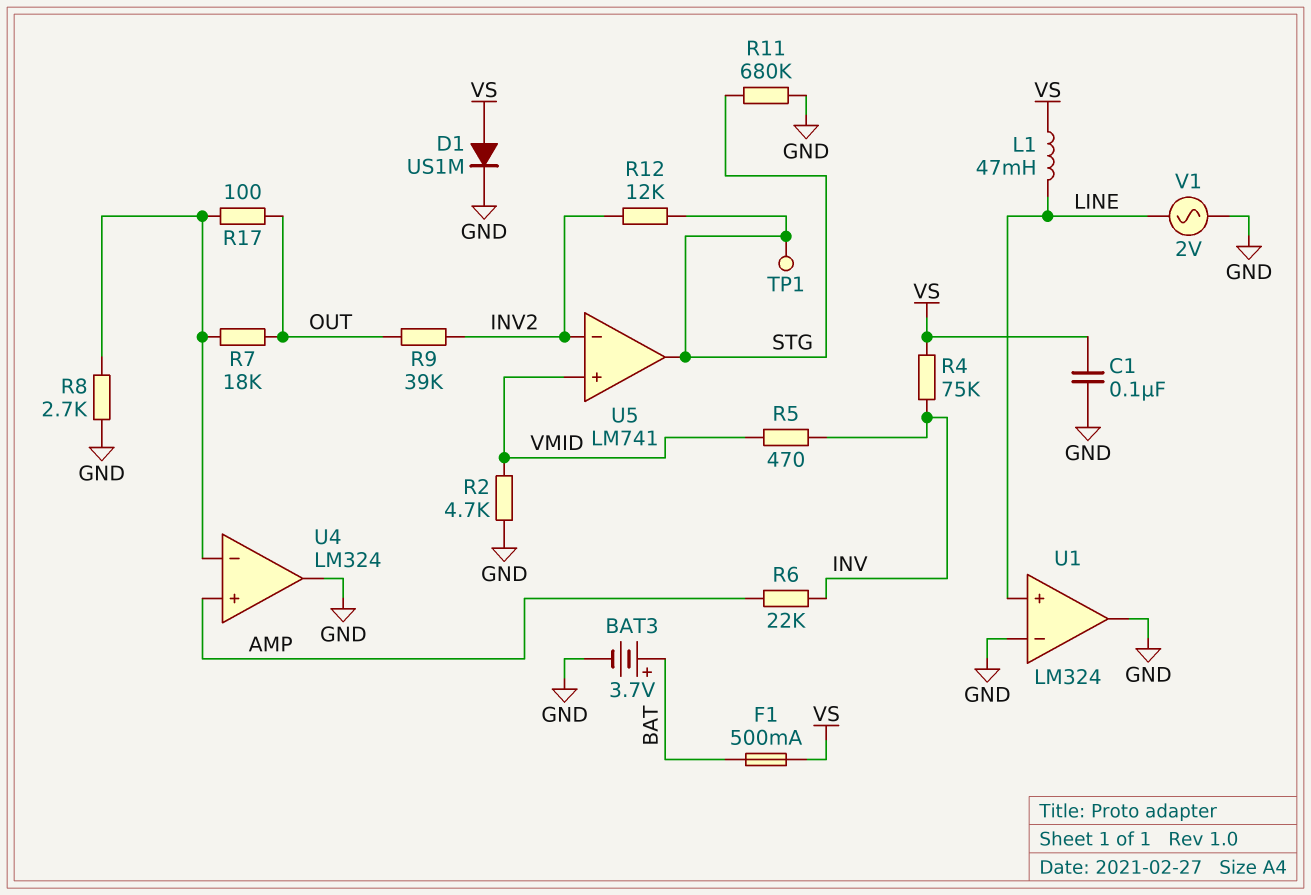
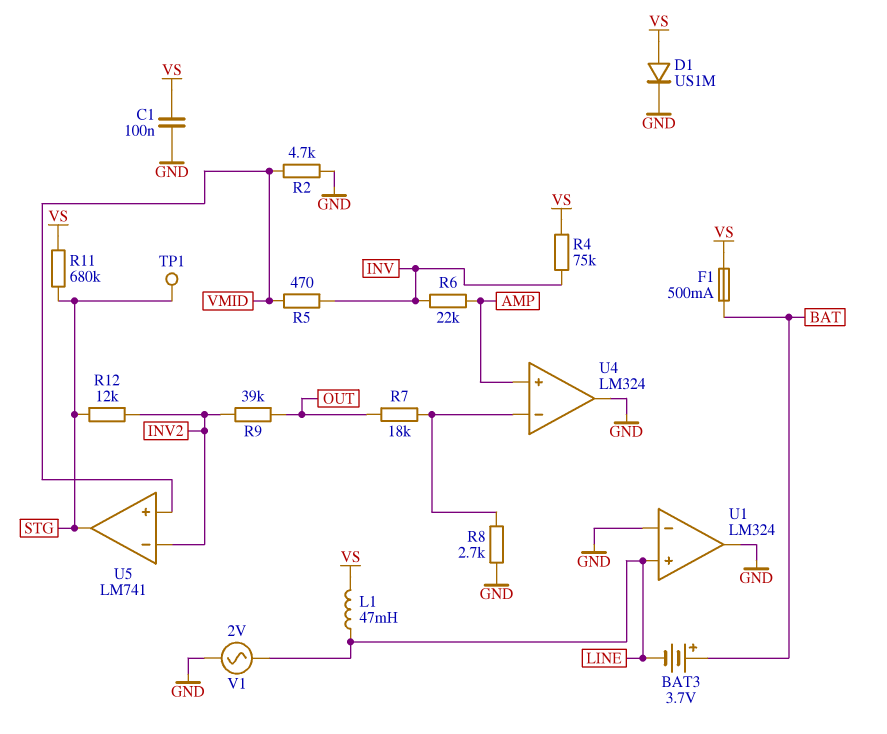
BAT3: 3.7V (plus BAT, minus GND) -> 3.7V (plus BAT, minus LINE)
R11: 680k (GND, STG) -> 680k (STG, VS)
R17: 100 (OUT, U4/in-) -> none

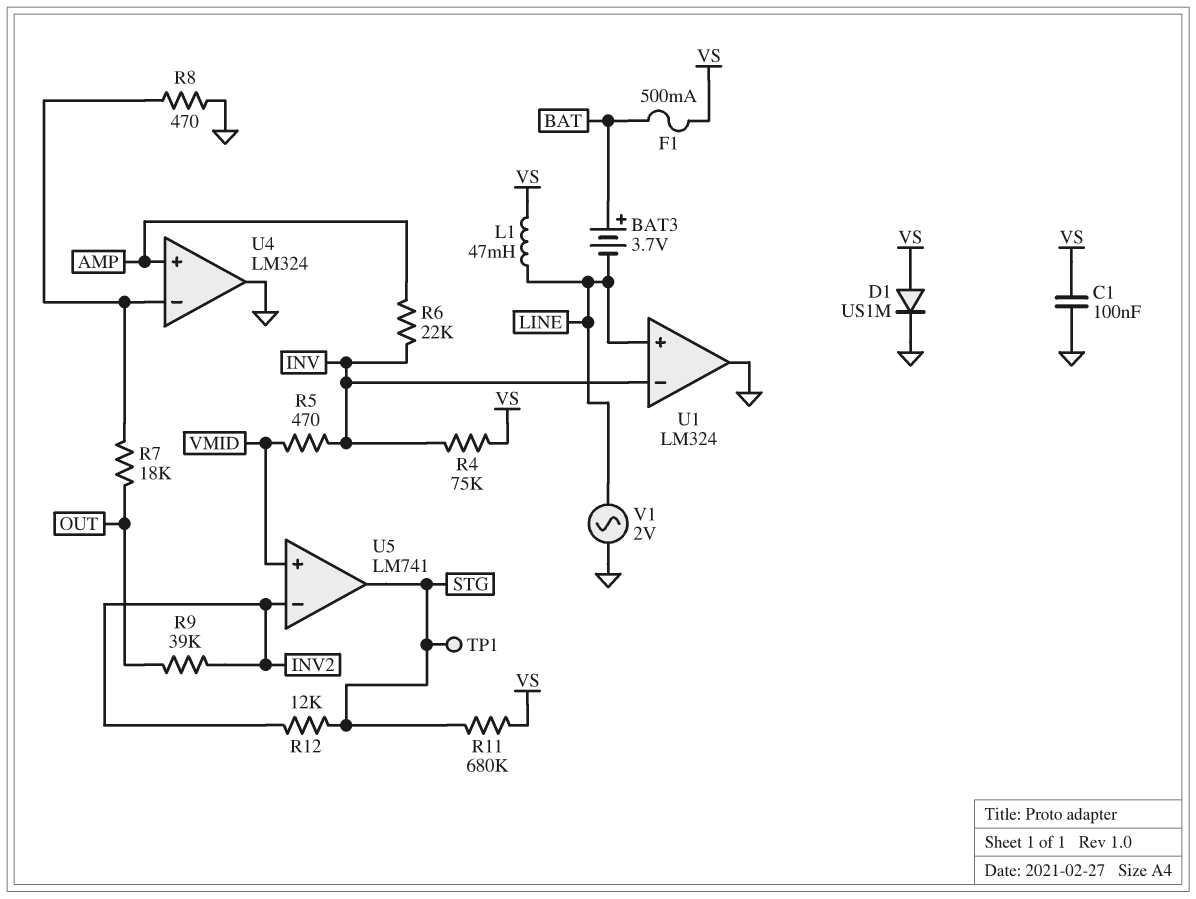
R2: 4.7k (GND, VMID) -> none
R8: 2.7k (GND, U4/in-) -> 470 (GND, U4/in-)
U1 pin in-: GND -> INV

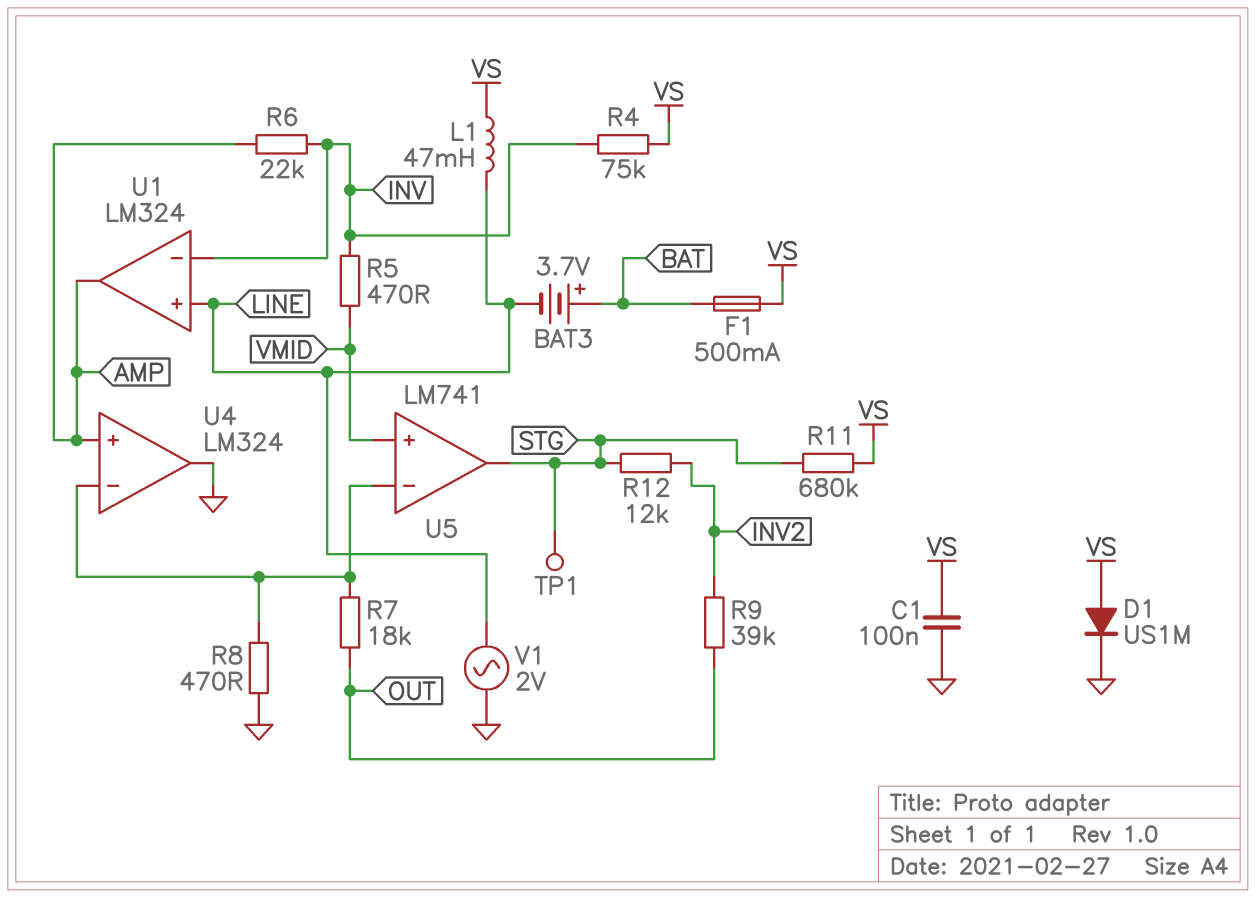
U1 pin out: GND -> AMP
U5 pin in-: INV2 -> U4/in-

